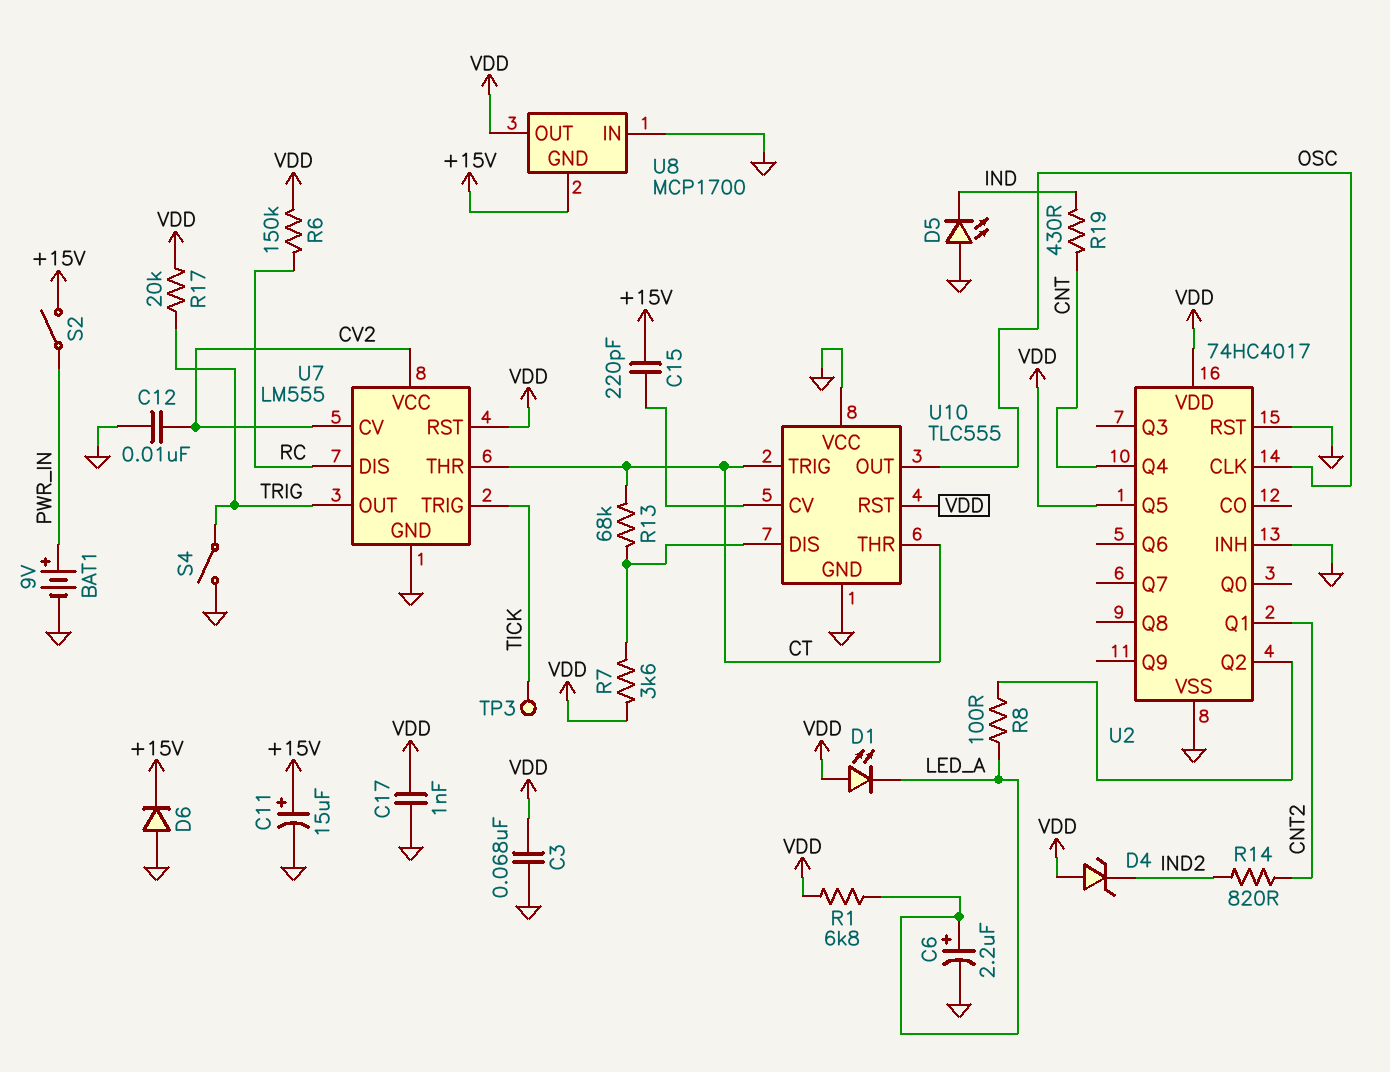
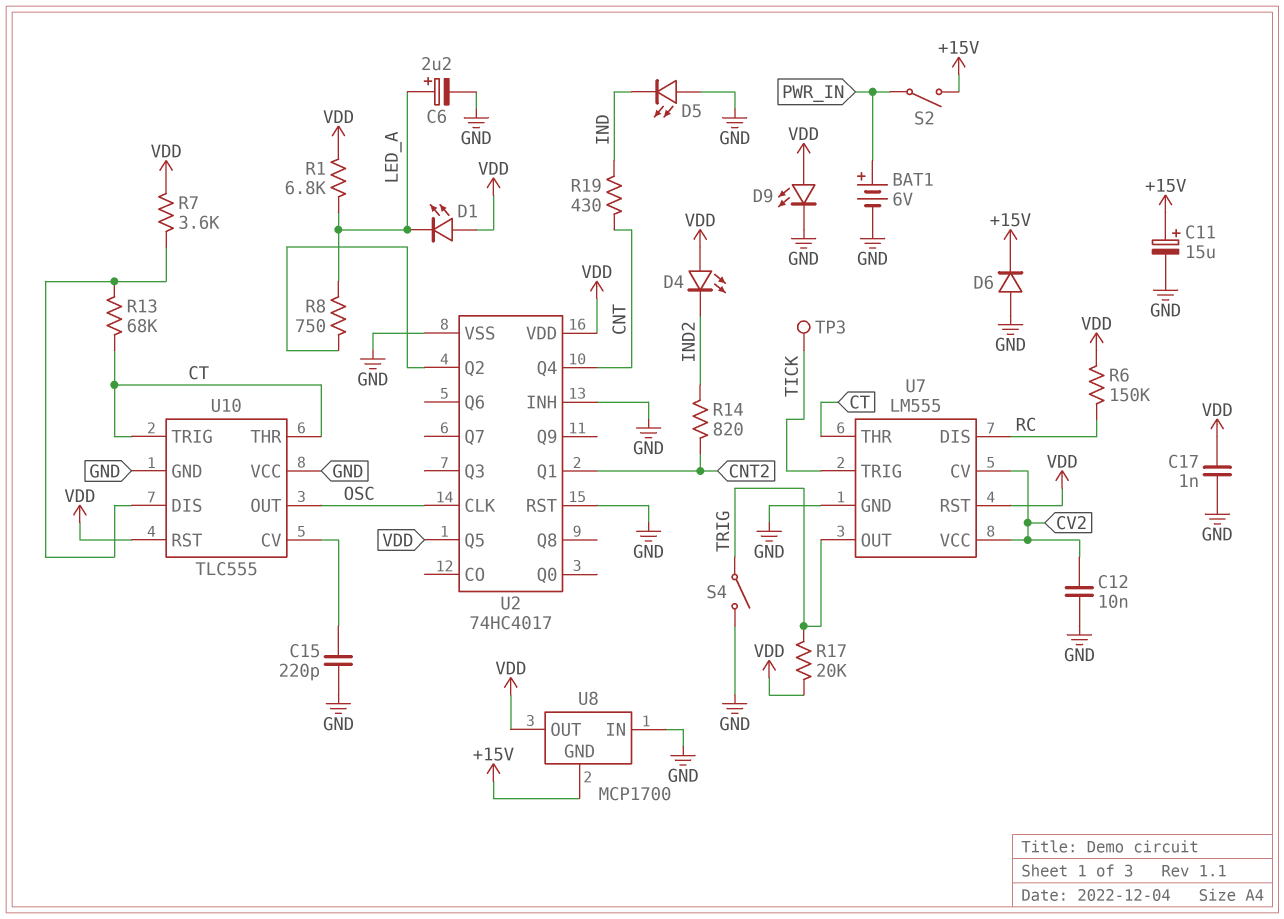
BAT1: 9V (plus PWR_IN, minus GND) -> 6V (plus PWR_IN, minus GND)
C3: 68nF (GND, VDD) -> none
C15: 220pF (+15V, U10/CV) -> 220pF (GND, U10/CV)
D4: zener (A VDD, K IND2) -> LED (A VDD, K IND2)
D9: none -> LED (A VDD, K GND)
R8: 100 (LED_A, U2/Q2) -> 750 (LED_A, U2/Q2)

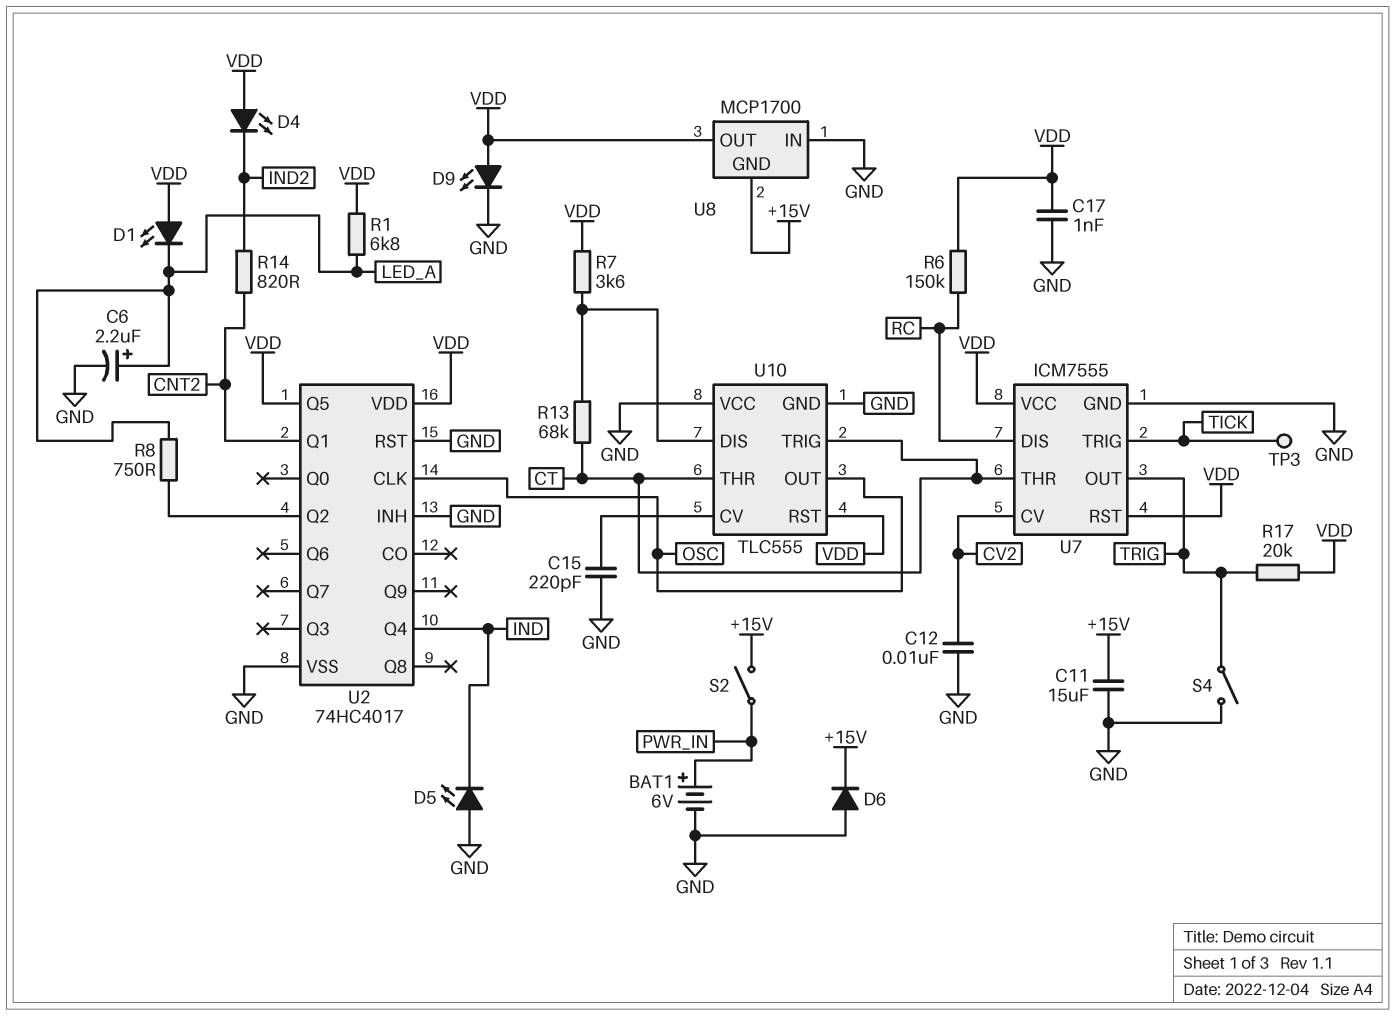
C11: 15uF (plus +15V, minus GND) -> 15uF (+15V, GND)
R19: 430 (CNT, IND) -> none
U2 pin Q4: CNT -> IND
U7: LM555 -> ICM7555
U7 pin VCC: CV2 -> VDD

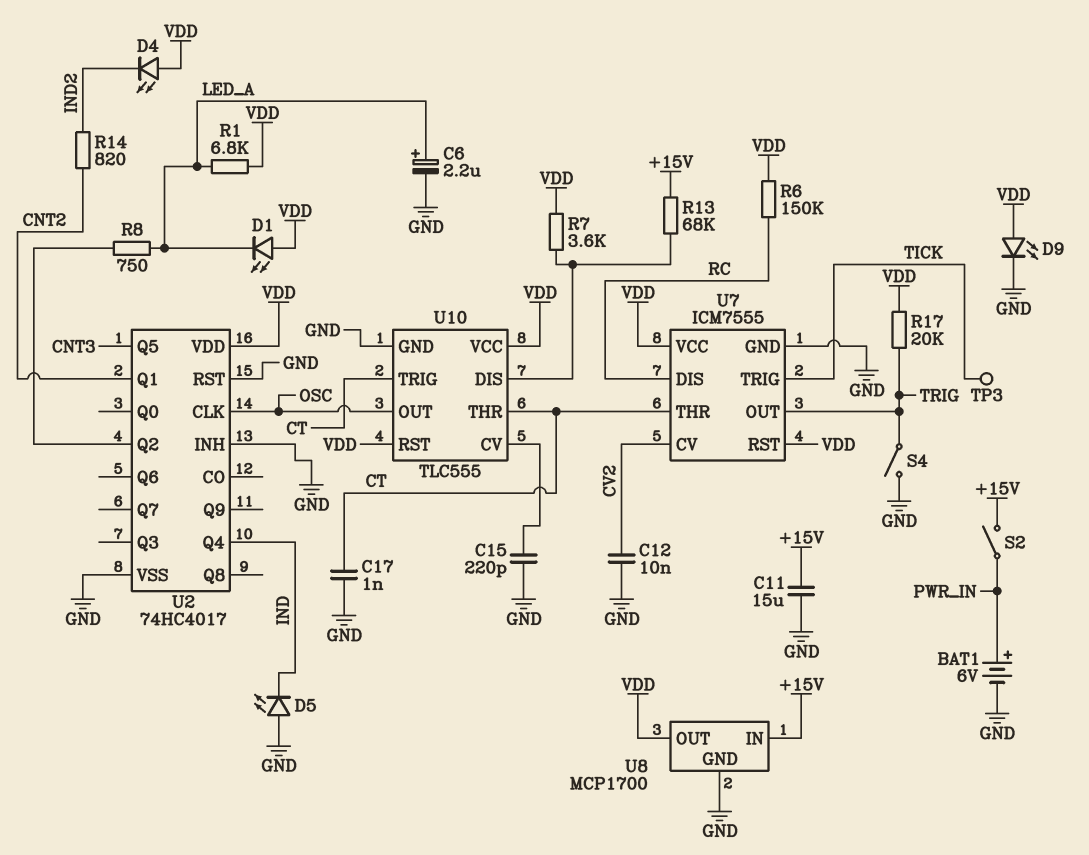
C17: 1nF (GND, VDD) -> 1nF (CT, GND)
D6: diode (A GND, K +15V) -> none
R13: 68k (CT, U10/DIS) -> 68k (+15V, U10/DIS)
U2 pin Q5: VDD -> CNT3
U8 pin GND: +15V -> GND
U8 pin IN: GND -> +15V
U10 pin VCC: GND -> VDD

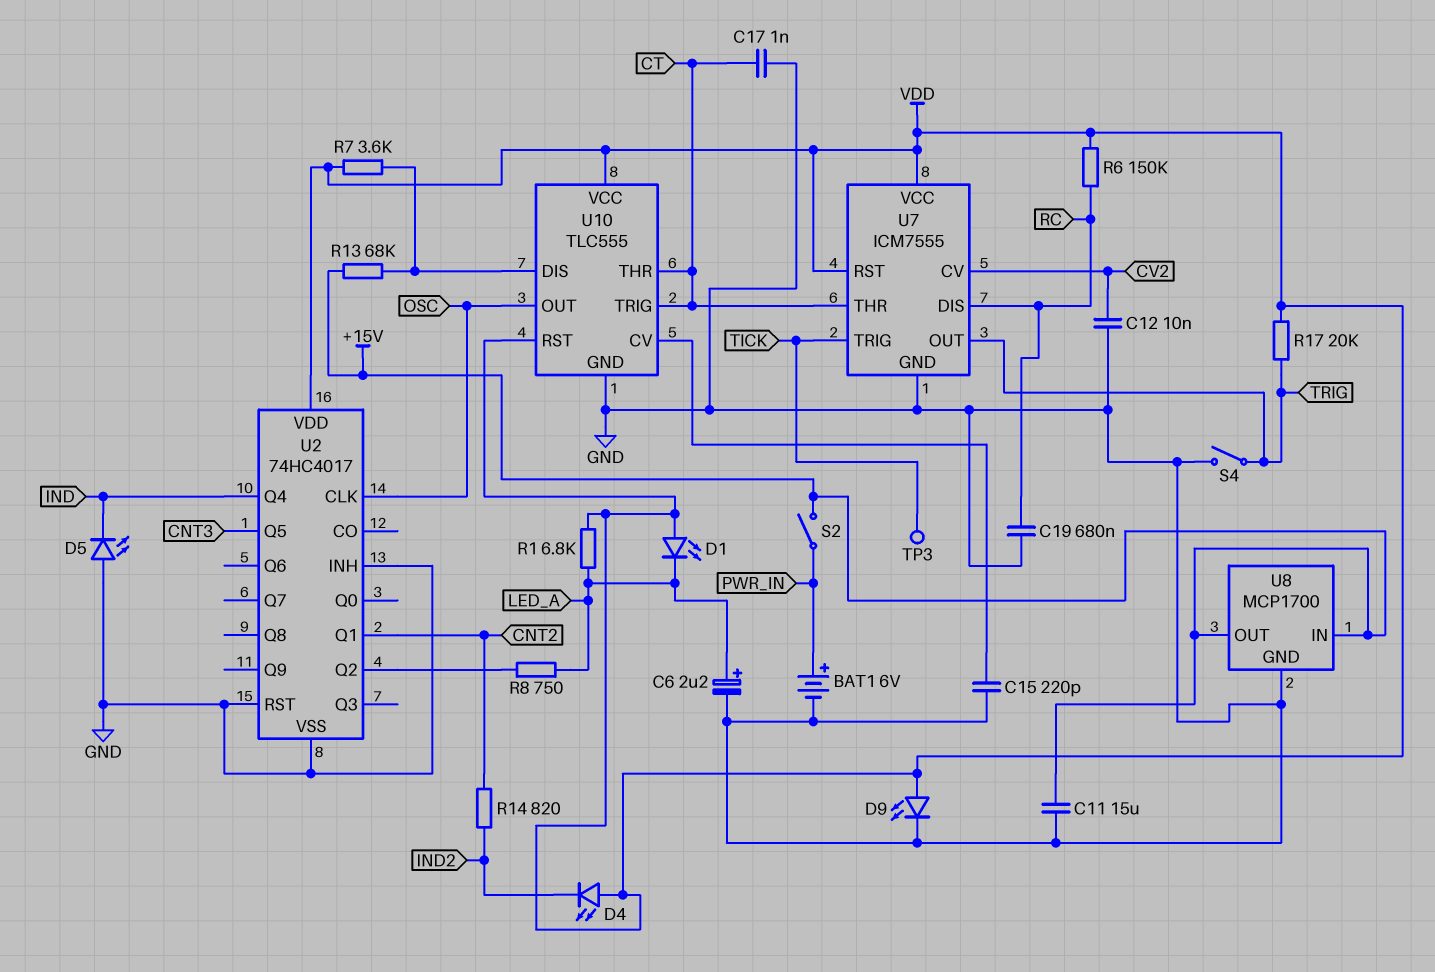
C19: none -> 680nF (GND, RC)
U8 pin OUT: VDD -> +15V

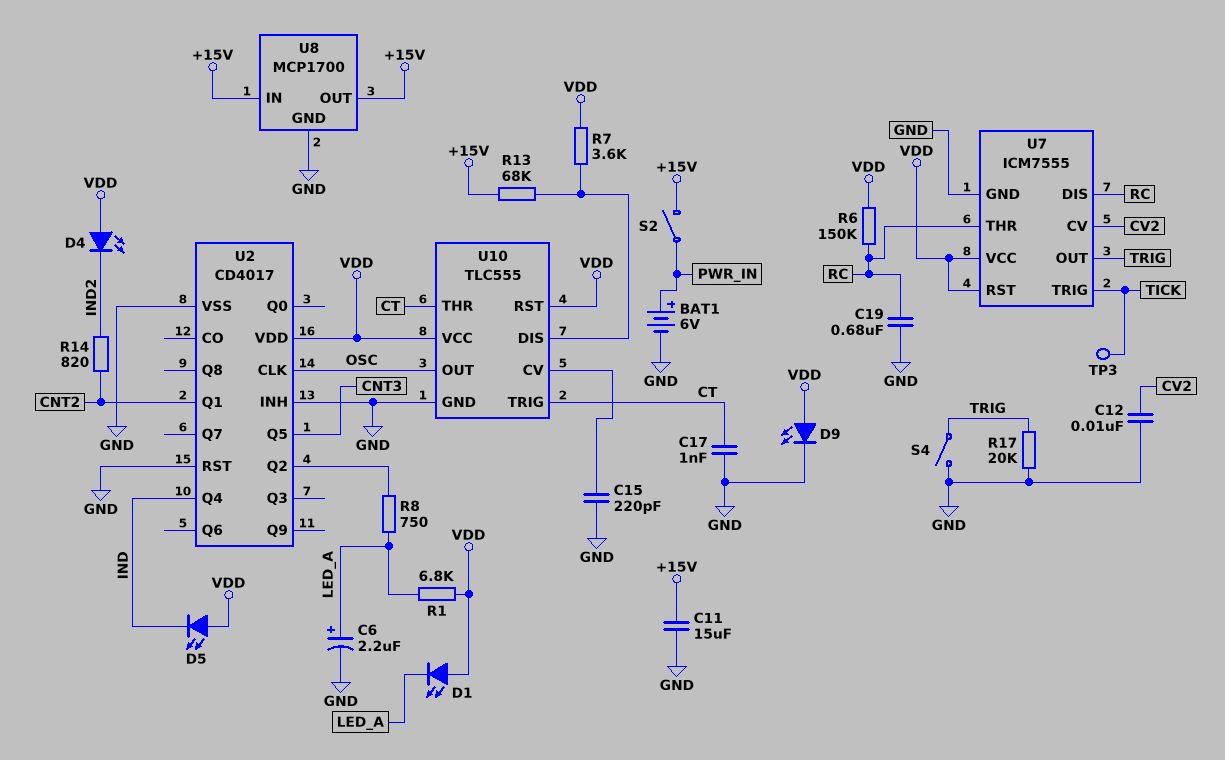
D5: LED (A GND, K IND) -> LED (A VDD, K IND)
R17: 20k (TRIG, VDD) -> 20k (GND, TRIG)
U2: 74HC4017 -> CD4017
U7 pin THR: CT -> RC

